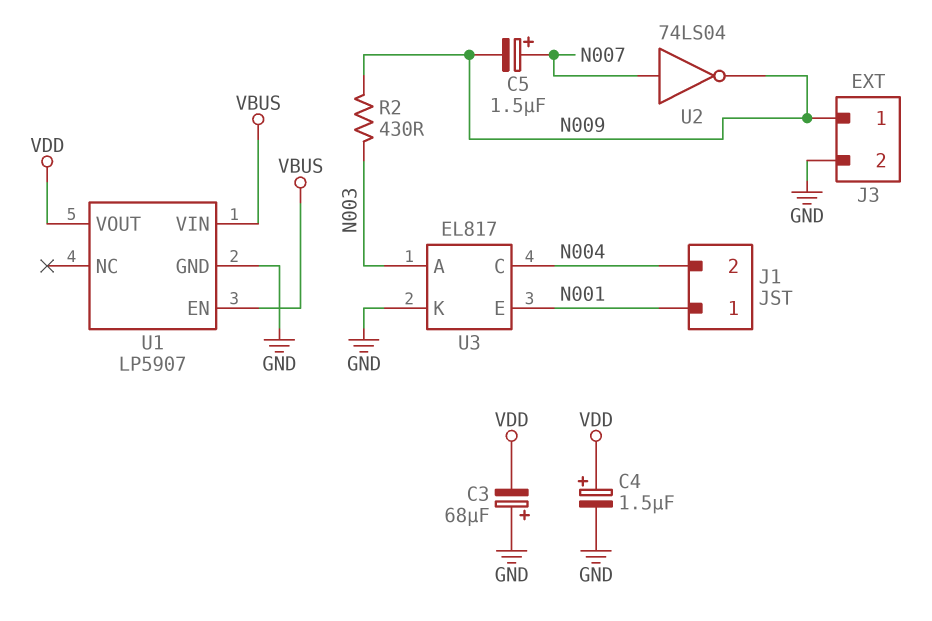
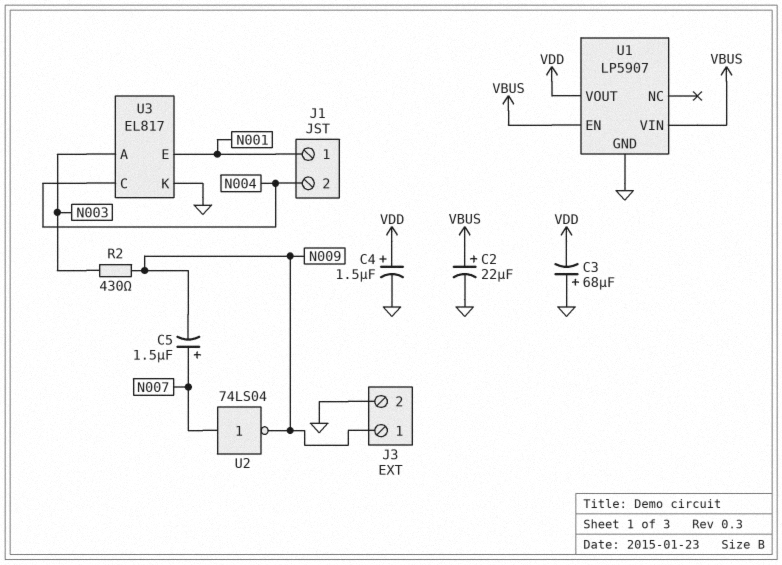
C2: none -> 22uF (plus VBUS, minus GND)

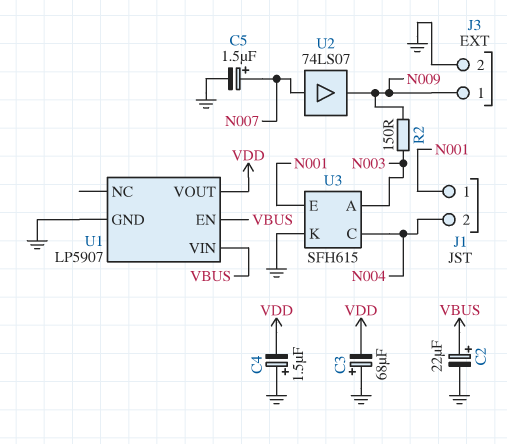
C4: 1.5uF (plus VDD, minus GND) -> 1.5uF (plus GND, minus VDD)
C5: 1.5uF (plus N007, minus N009) -> 1.5uF (plus N007, minus GND)
R2: 430 (N003, N009) -> 150 (N003, N009)
U2: NOT 74LS04 (in N007, out N009) -> buffer 74LS07 (in N007, out N009)
U3: EL817 -> SFH615

